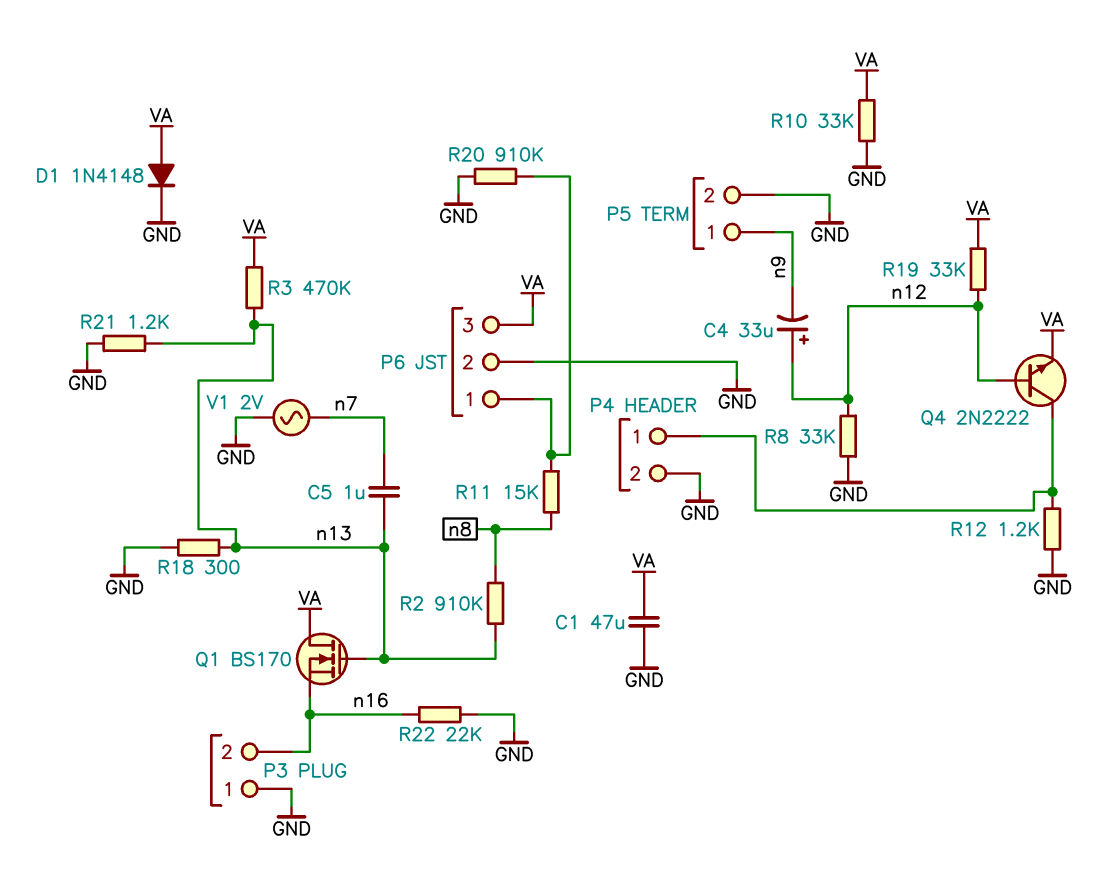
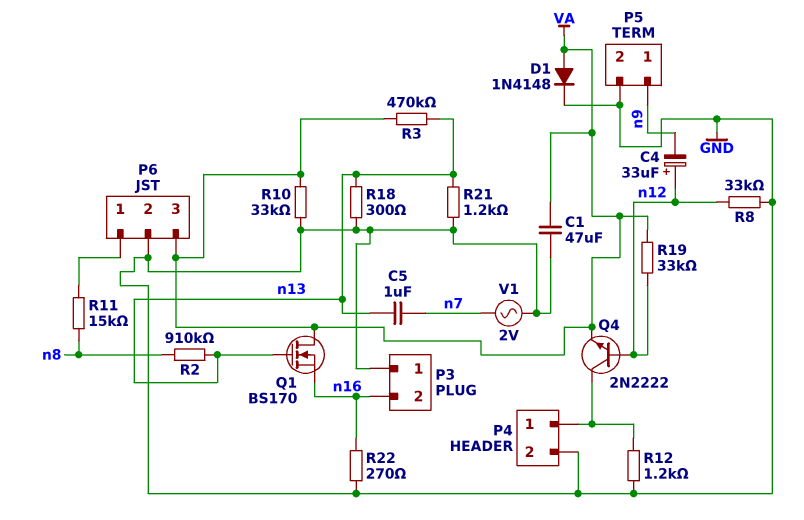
R20: 910k (GND, P6/1) -> none
R22: 22k (GND, n16) -> 270 (GND, n16)

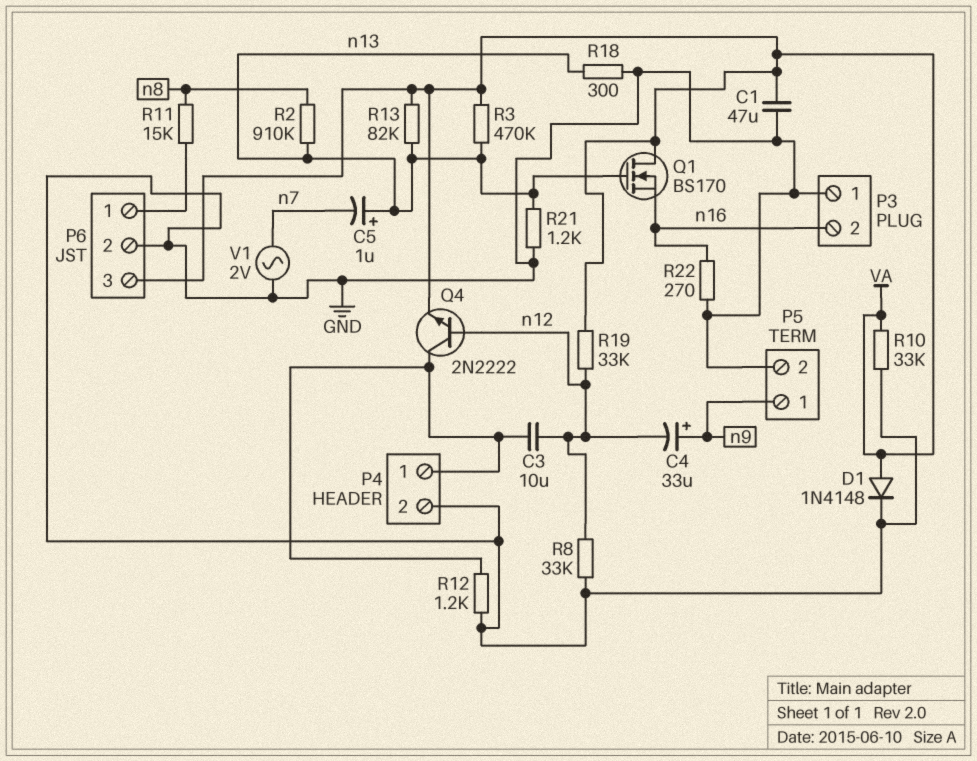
C3: none -> 10uF (P4/1, n12)
C4: 33uF (plus n12, minus n9) -> 33uF (plus n9, minus n12)
C5: 1uF (n7, n13) -> 1uF (plus n13, minus n7)
R13: none -> 82k (VA, n13)

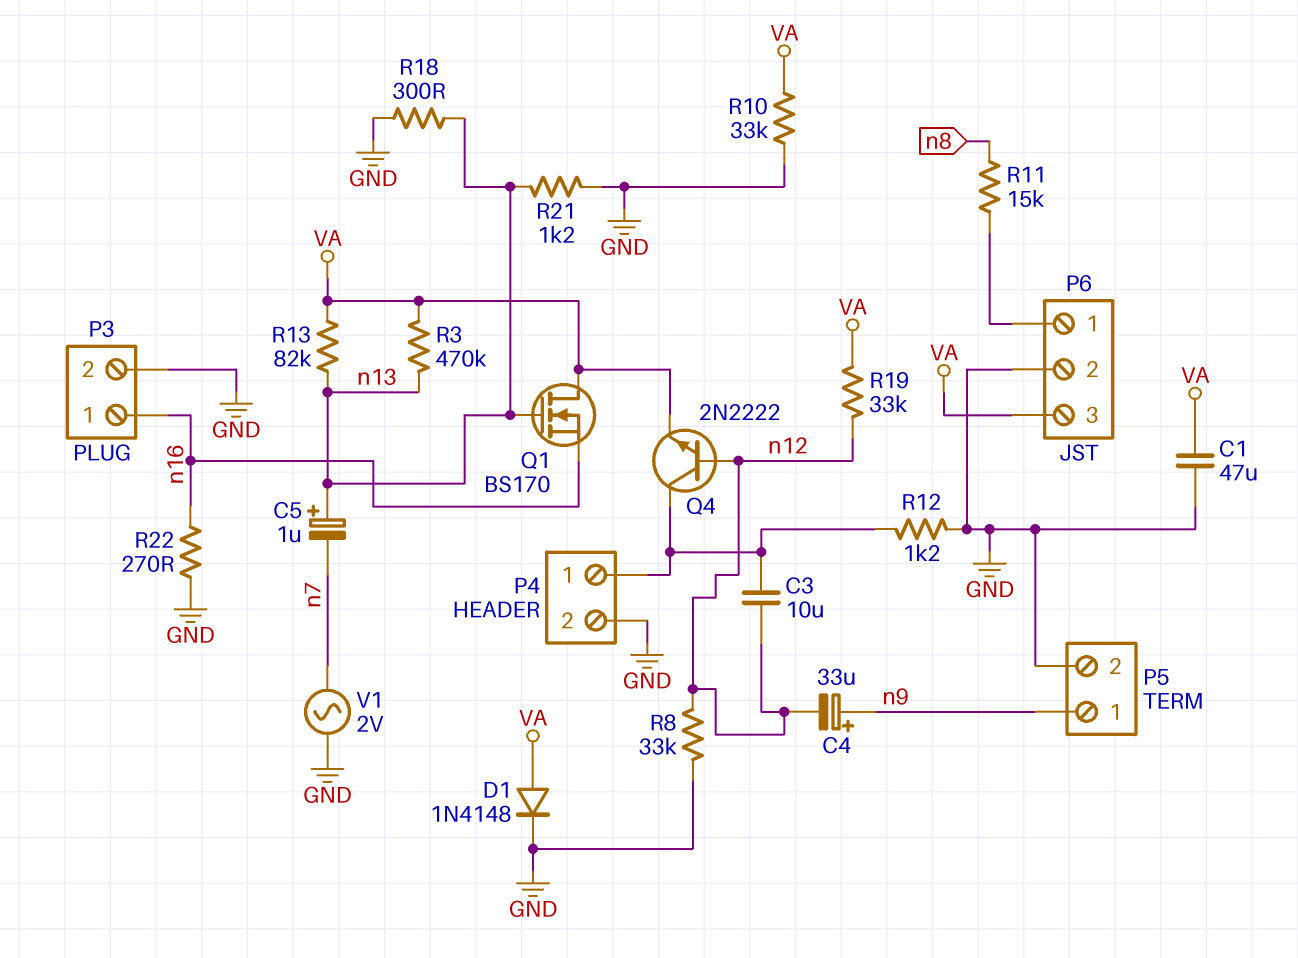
P3 pin 1: GND -> n16
P3 pin 2: n16 -> GND
R2: 910k (n8, n13) -> none

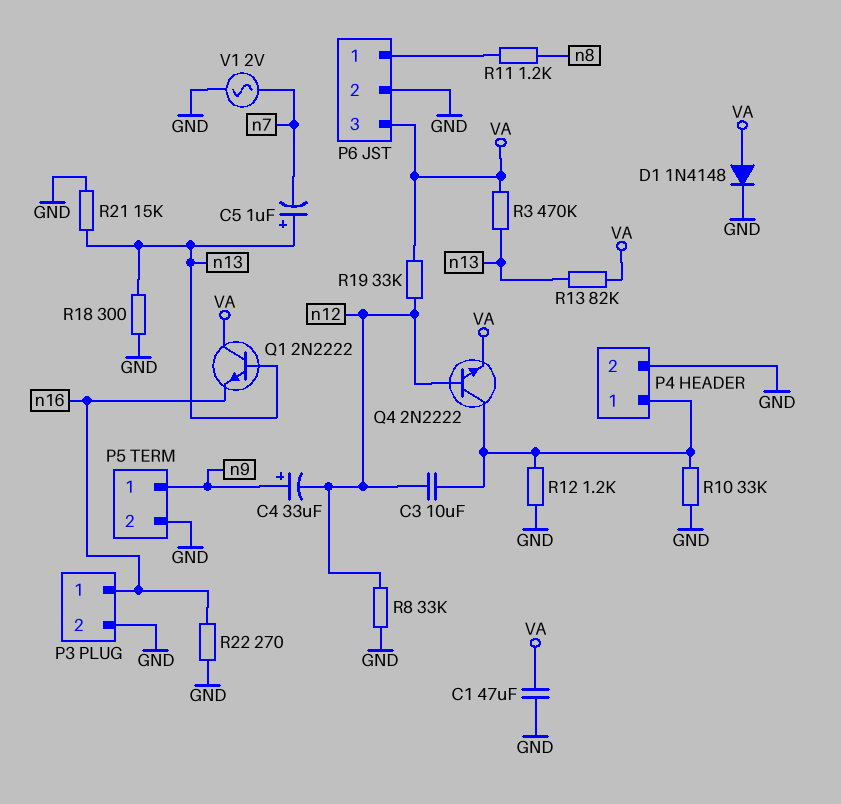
Q1: NMOS BS170 (G n13, D VA, S n16) -> NPN 2N2222 (B n13, C VA, E n16)
R10: 33k (GND, VA) -> 33k (GND, P4/1)
R11: 15k (P6/1, n8) -> 1.2k (P6/1, n8)
R21: 1.2k (GND, n13) -> 15k (GND, n13)

